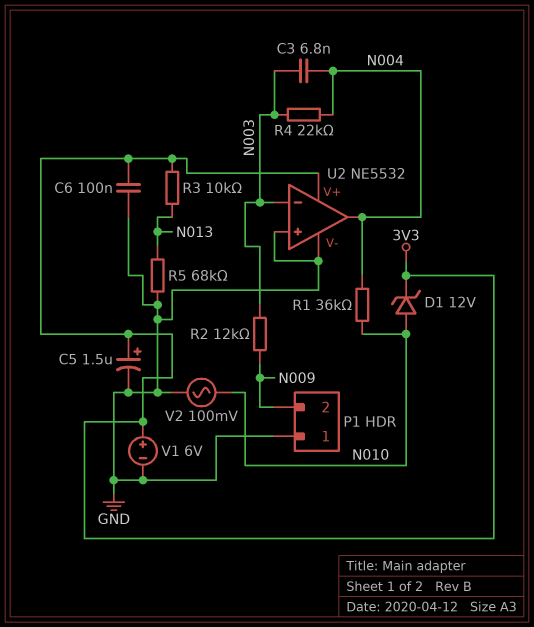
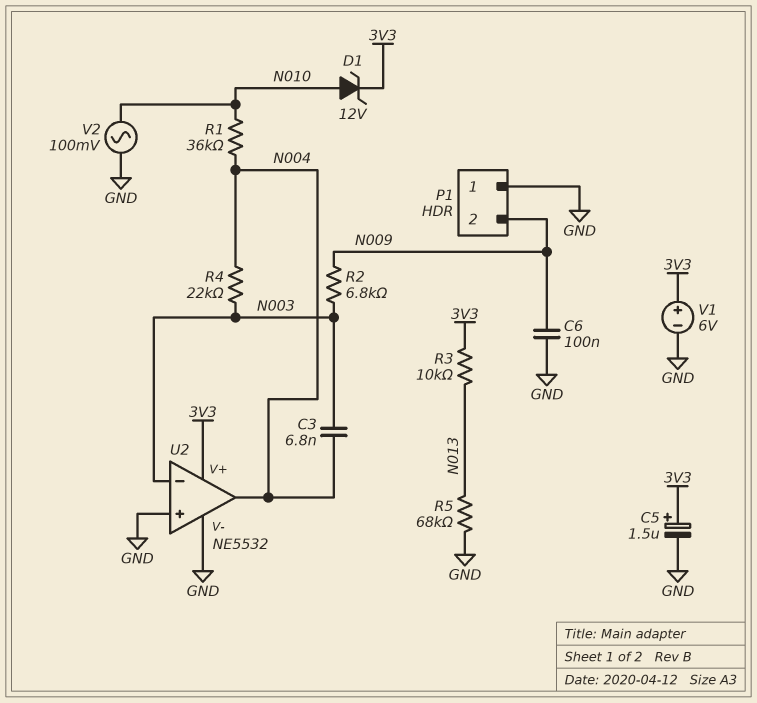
C6: 100nF (3V3, GND) -> 100nF (GND, N009)
R2: 12k (N003, N009) -> 6.8k (N003, N009)

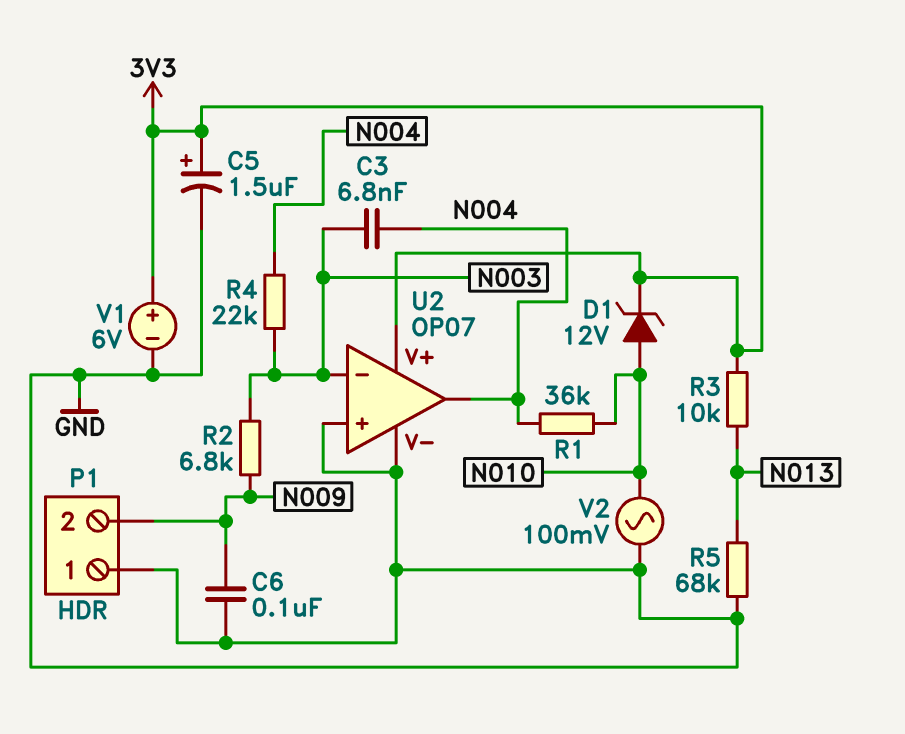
U2: NE5532 -> OP07

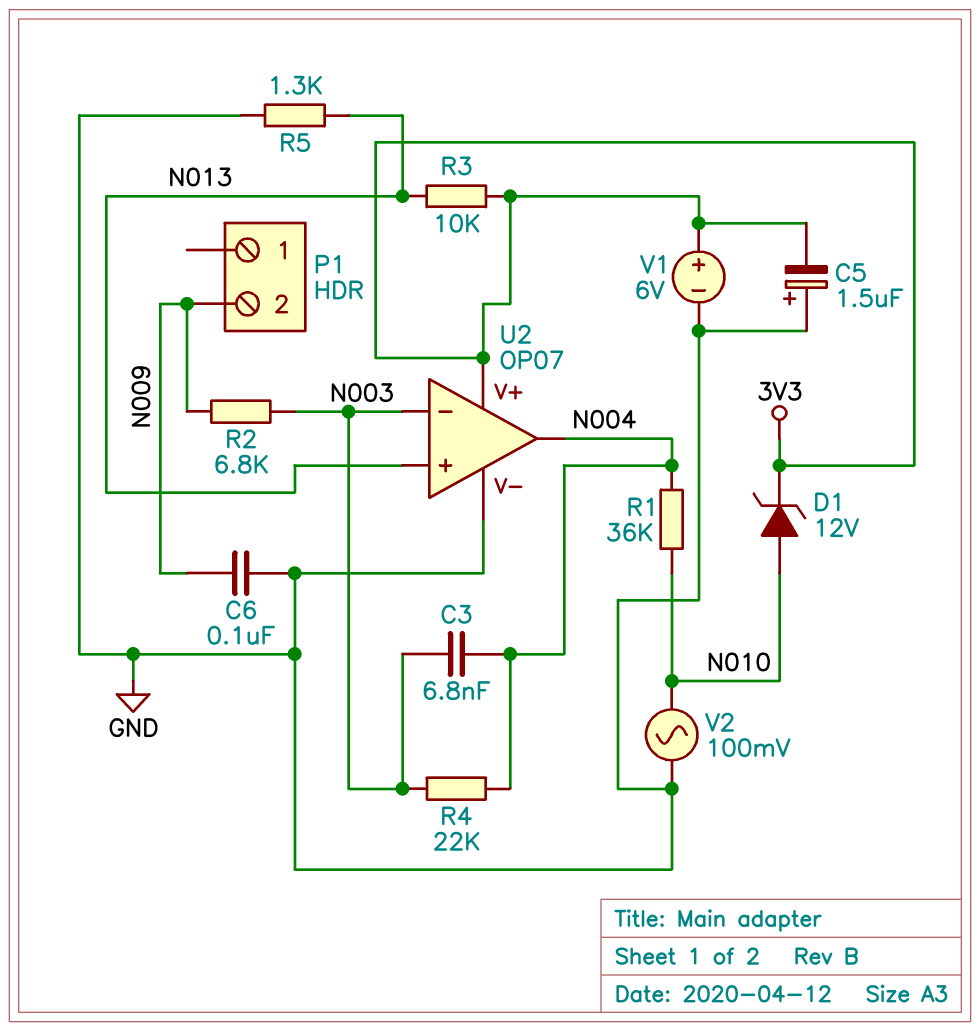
C5: 1.5uF (plus 3V3, minus GND) -> 1.5uF (plus GND, minus 3V3)
P1 pin 1: GND -> none
R5: 68k (GND, N013) -> 1.3k (GND, N013)
U2 pin in+: GND -> N013

